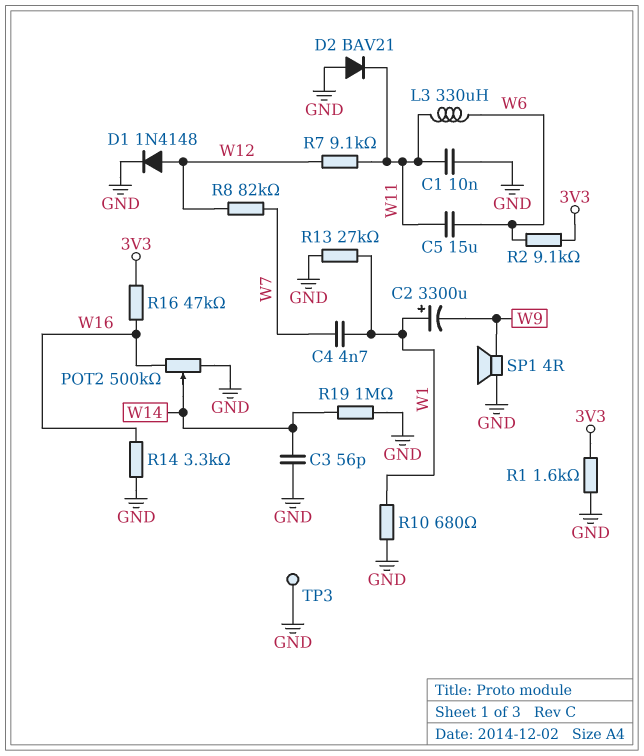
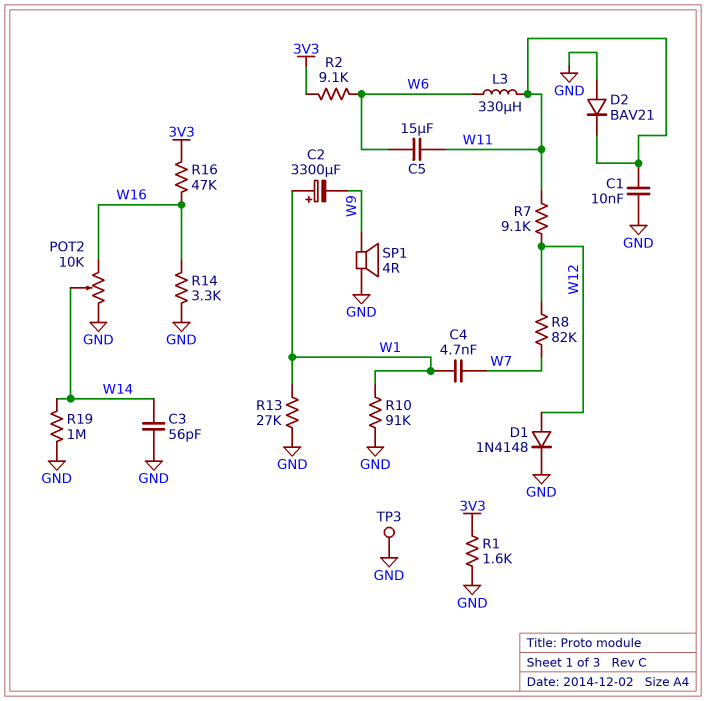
POT2: 500k (GND, W16, wiper W14) -> 10k (GND, W16, wiper W14)
R10: 680 (GND, W1) -> 91k (GND, W1)

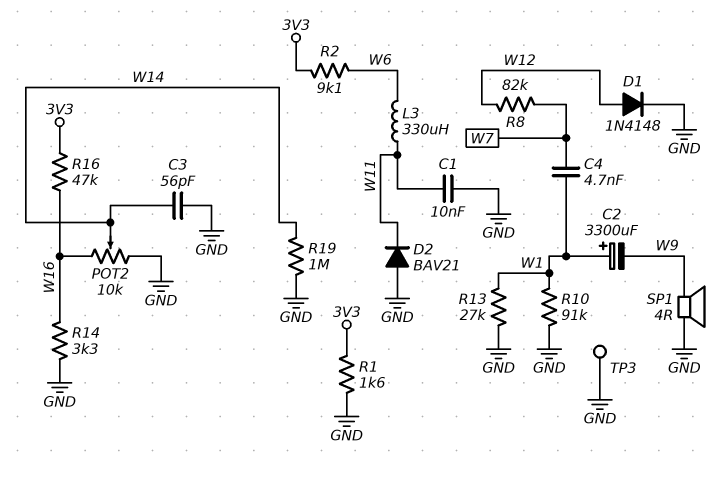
C5: 15uF (W6, W11) -> none
R7: 9.1k (W11, W12) -> none

